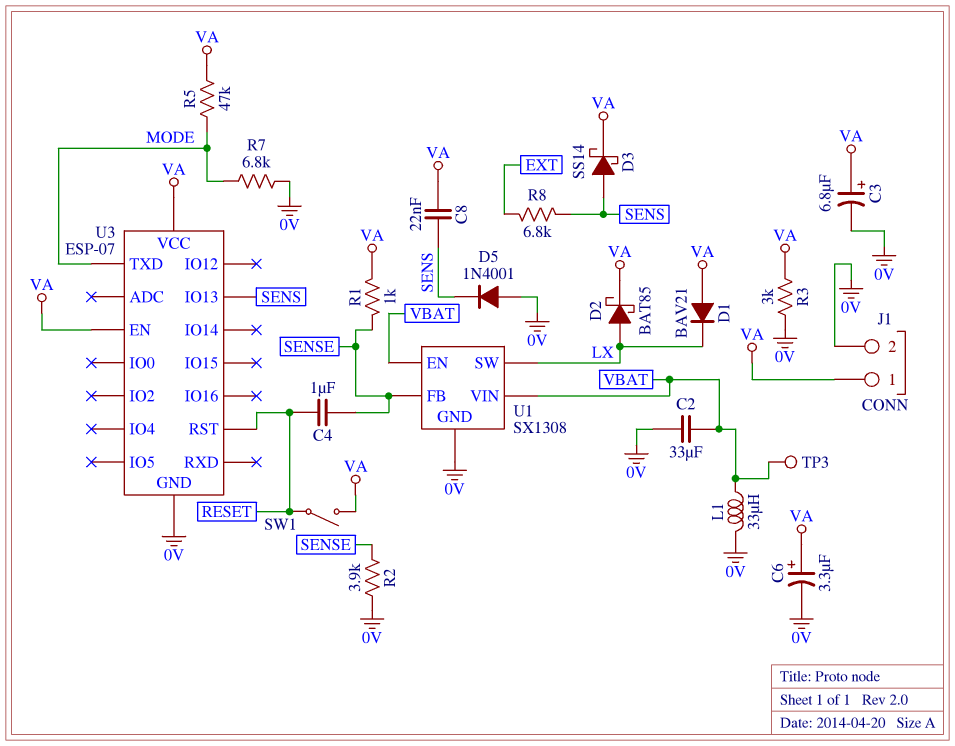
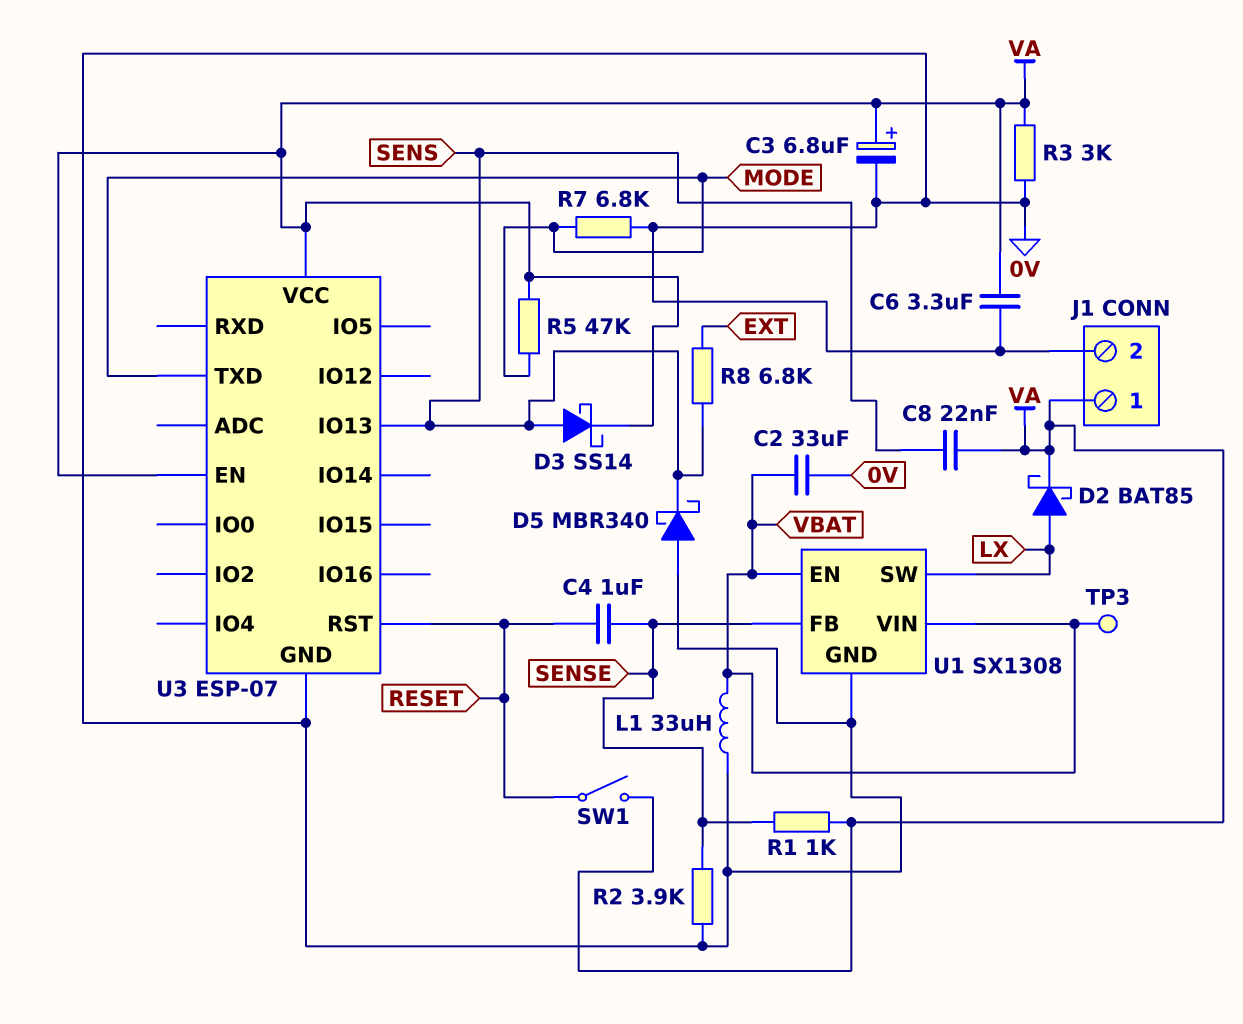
C6: 3.3uF (plus VA, minus 0V) -> 3.3uF (0V, VA)
D1: diode BAV21 (A VA, K LX) -> none
D5: diode 1N4001 (A 0V, K SENS) -> schottky MBR340 (A 0V, K SENS)

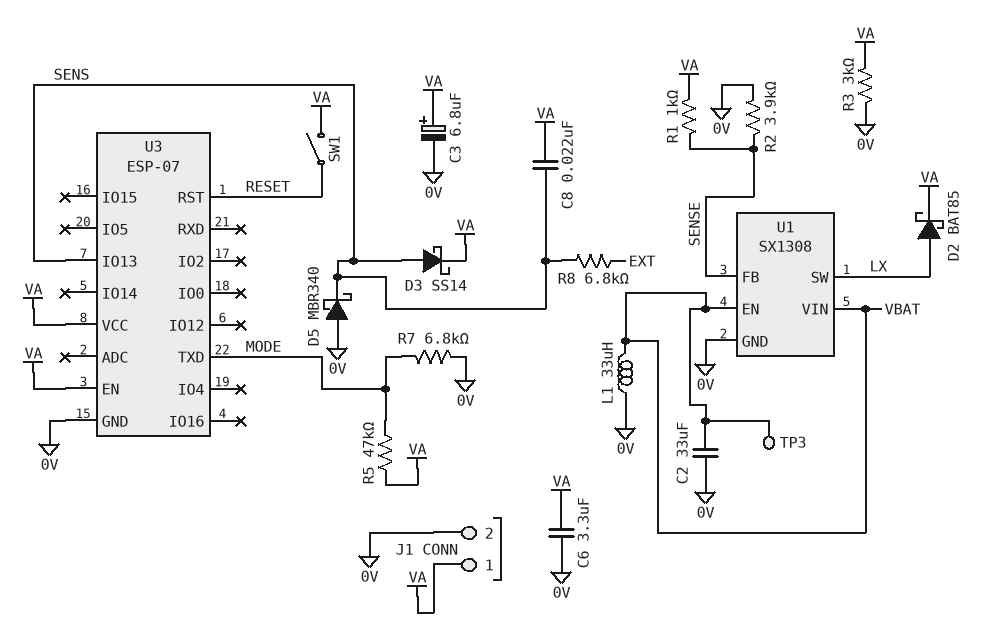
C4: 1uF (RESET, SENSE) -> none

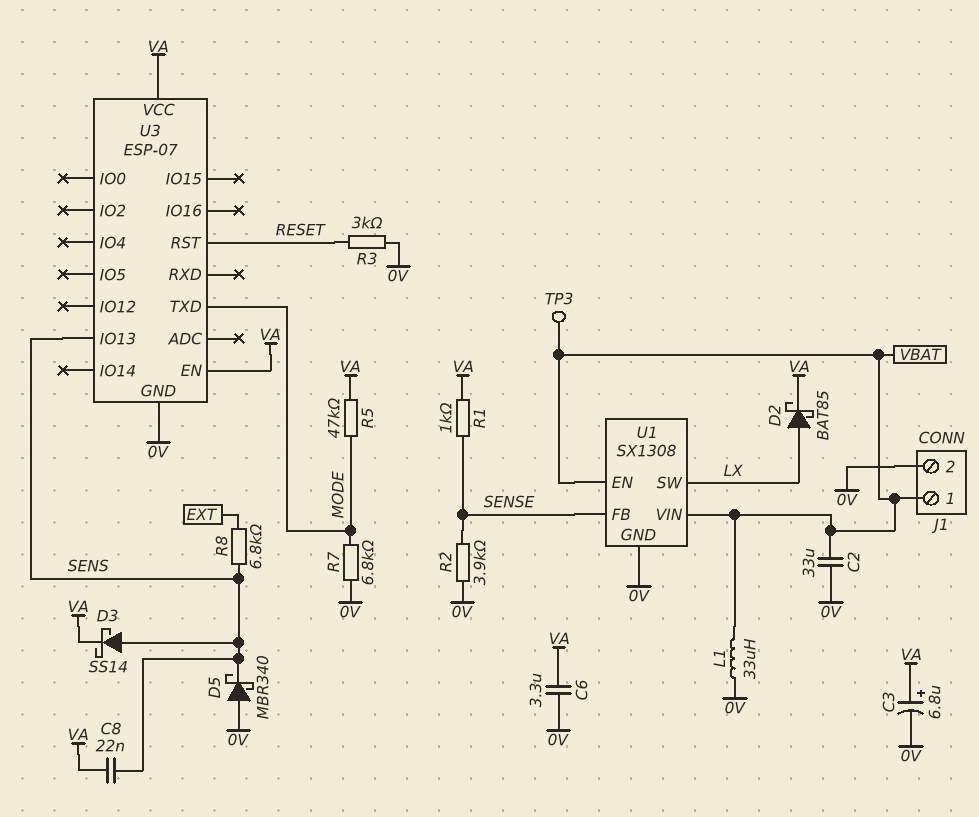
J1 pin 1: VA -> VBAT
R3: 3k (0V, VA) -> 3k (0V, RESET)
SW1: switch (RESET, VA) -> none

